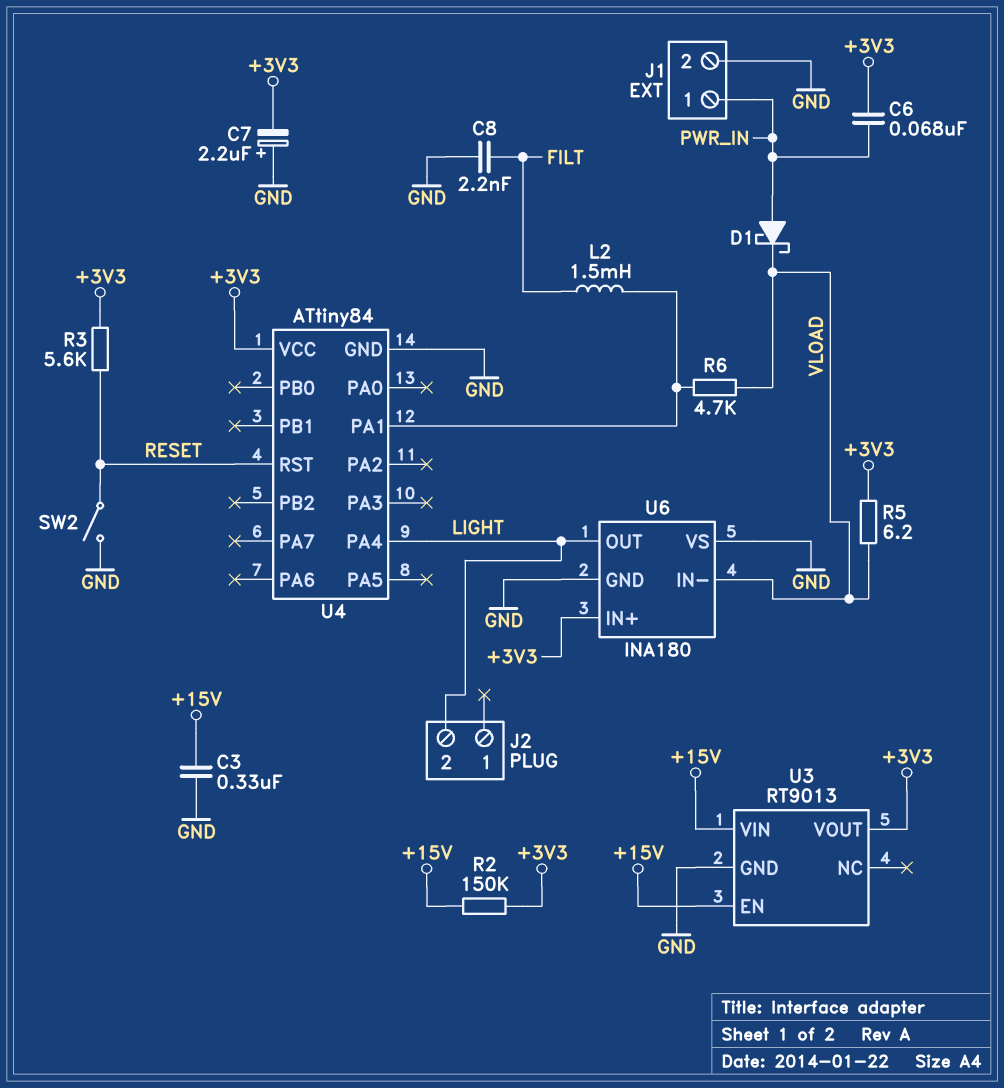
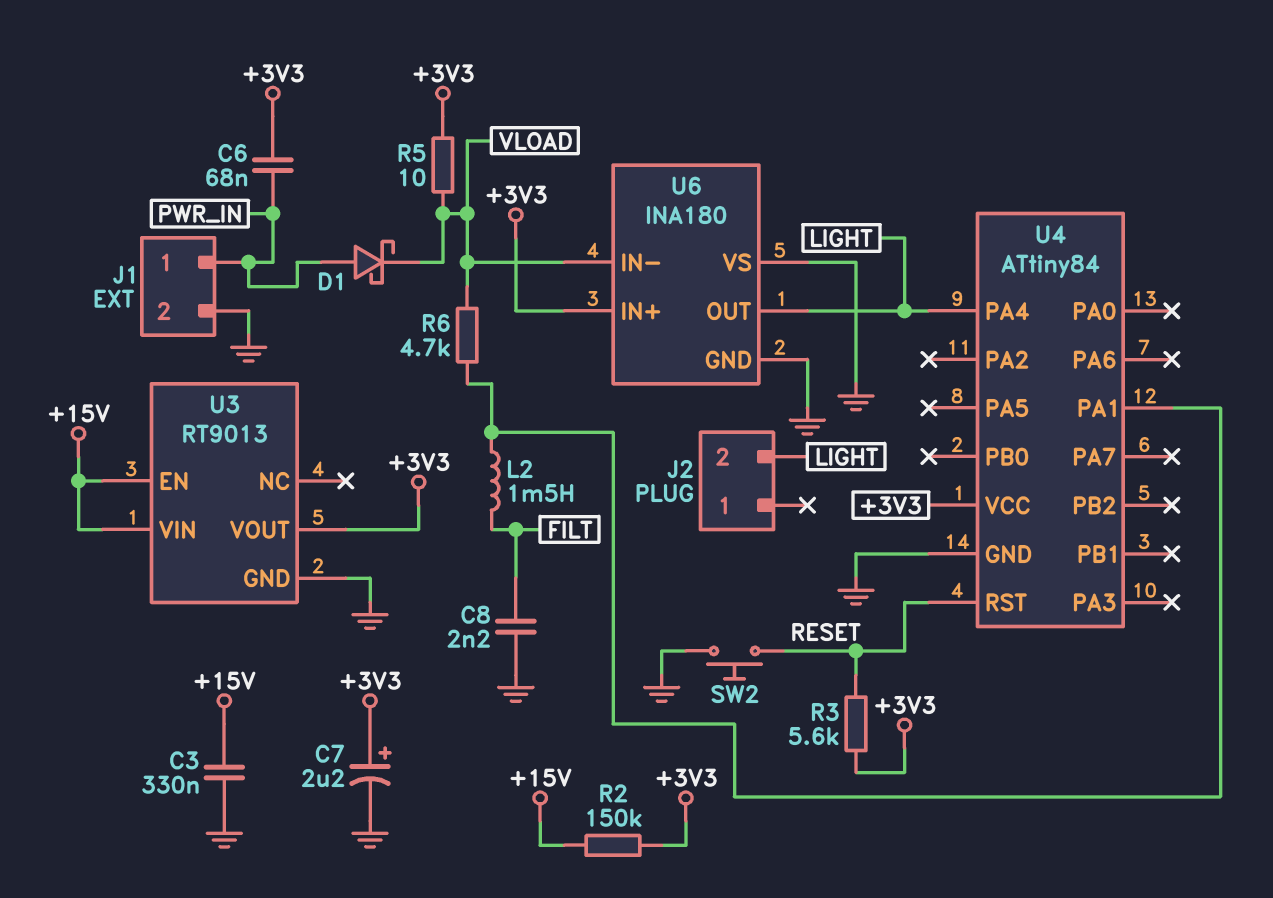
C7: 2.2uF (plus GND, minus +3V3) -> 2.2uF (plus +3V3, minus GND)
R5: 6.2 (+3V3, VLOAD) -> 10 (+3V3, VLOAD)
SW2: switch (GND, RESET) -> button (GND, RESET)

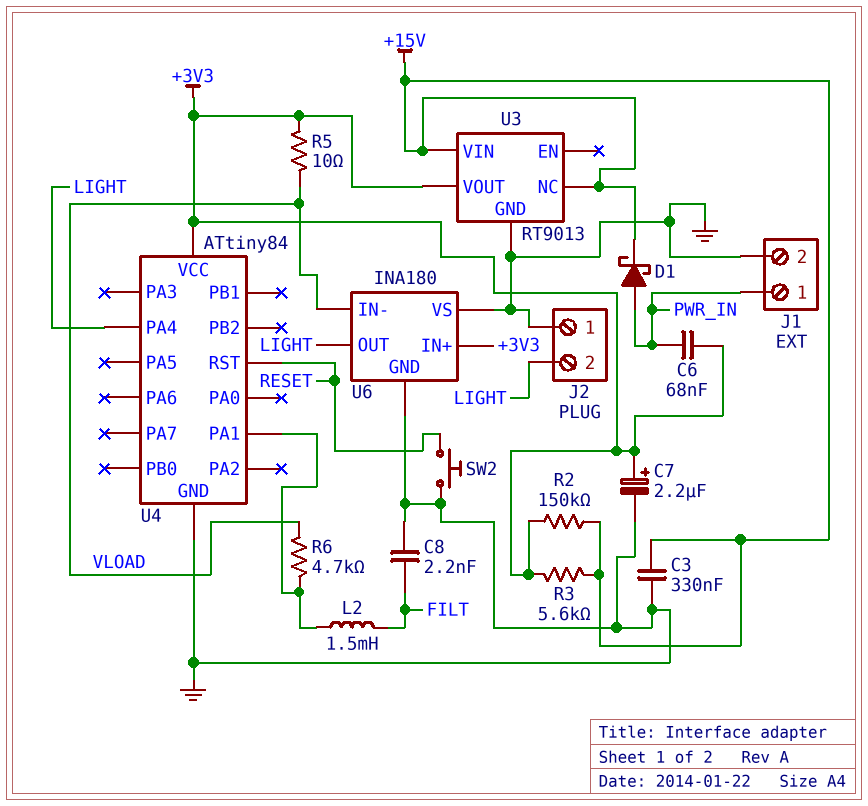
D1: schottky (A PWR_IN, K VLOAD) -> schottky (A PWR_IN, K +15V)
J2 pin 1: none -> GND
R3: 5.6k (+3V3, RESET) -> 5.6k (+3V3, +15V)
U3 pin EN: +15V -> none
U3 pin NC: none -> +15V

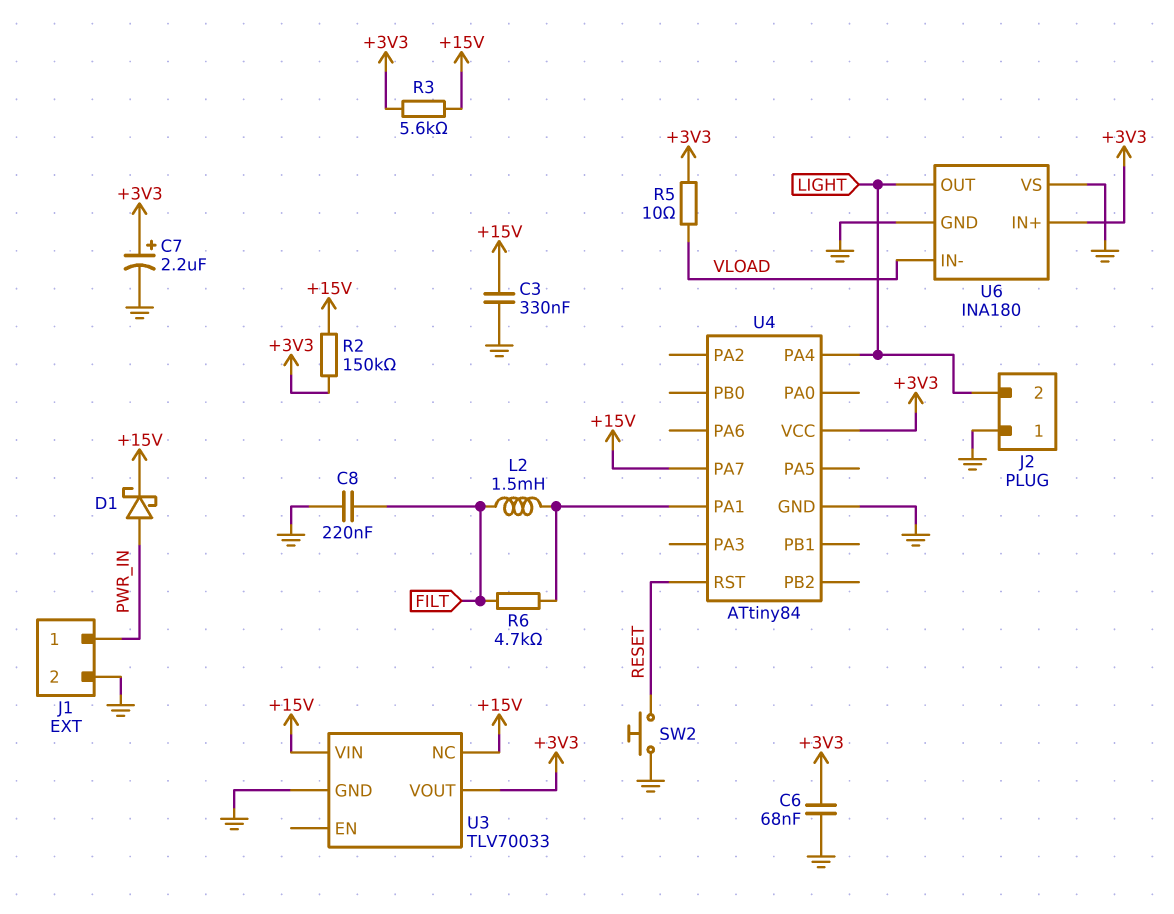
C6: 68nF (+3V3, PWR_IN) -> 68nF (+3V3, GND)
C8: 2.2nF (FILT, GND) -> 220nF (FILT, GND)
R6: 4.7k (U4/PA1, VLOAD) -> 4.7k (FILT, U4/PA1)
U3: RT9013 -> TLV70033
U4 pin PA7: none -> +15V

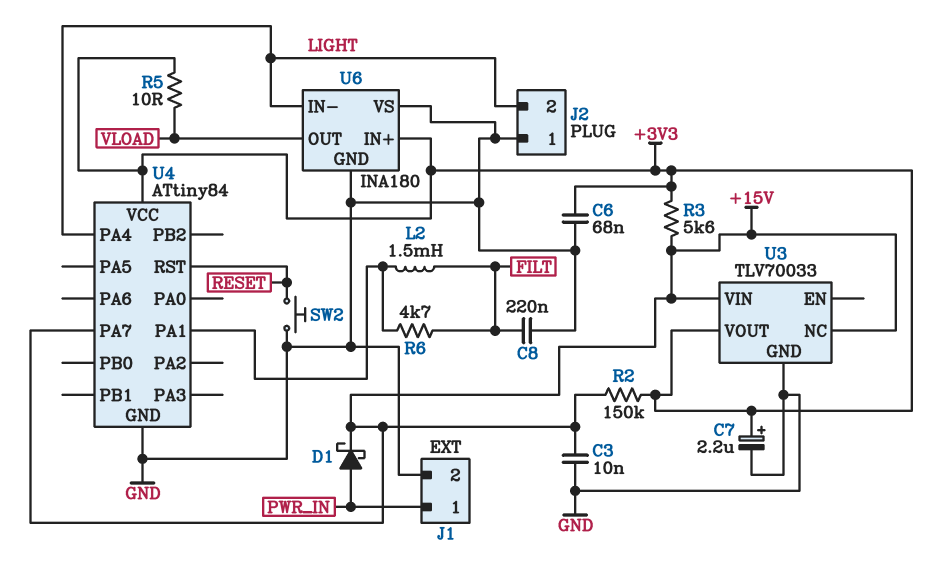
C3: 330nF (+15V, GND) -> 10nF (+15V, GND)
U6 pin IN-: VLOAD -> LIGHT
U6 pin OUT: LIGHT -> VLOAD

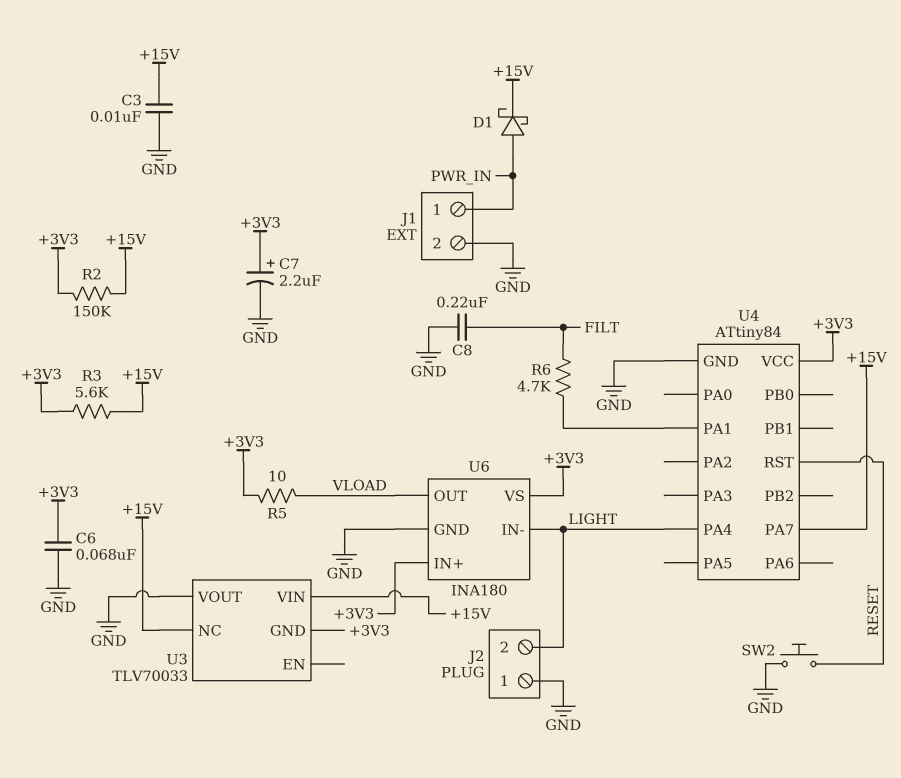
L2: 1.5mH (FILT, U4/PA1) -> none
U3 pin GND: GND -> +3V3
U3 pin VOUT: +3V3 -> GND
U6 pin VS: GND -> +3V3

